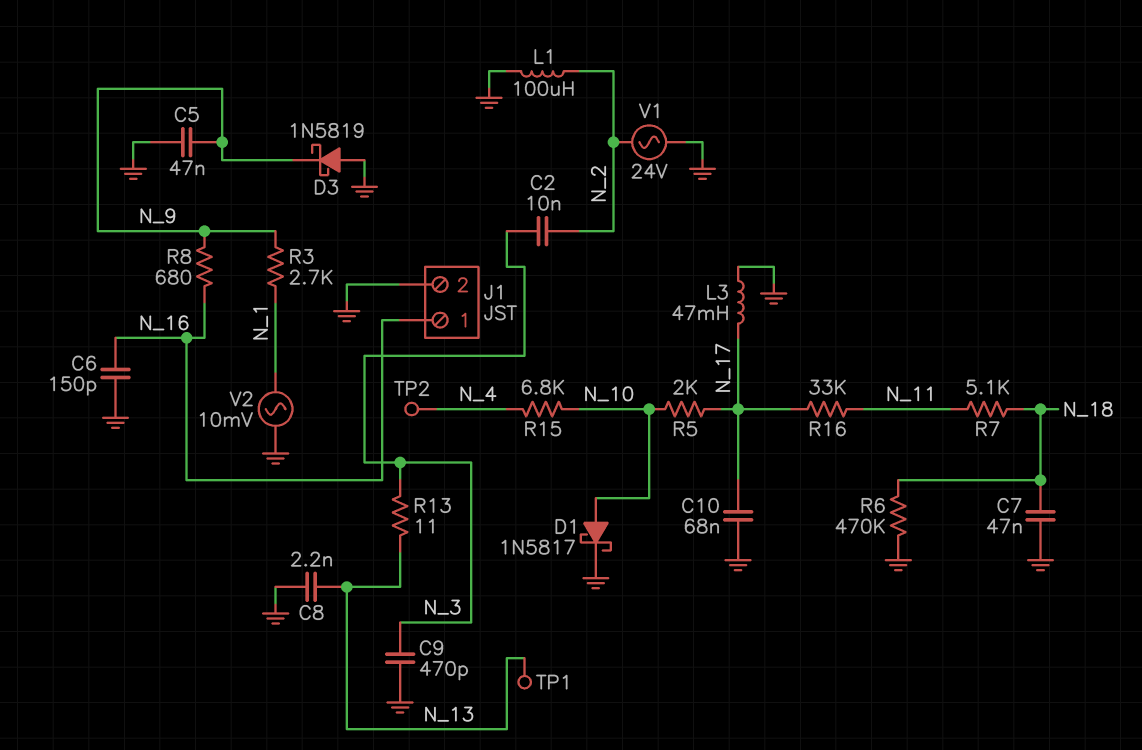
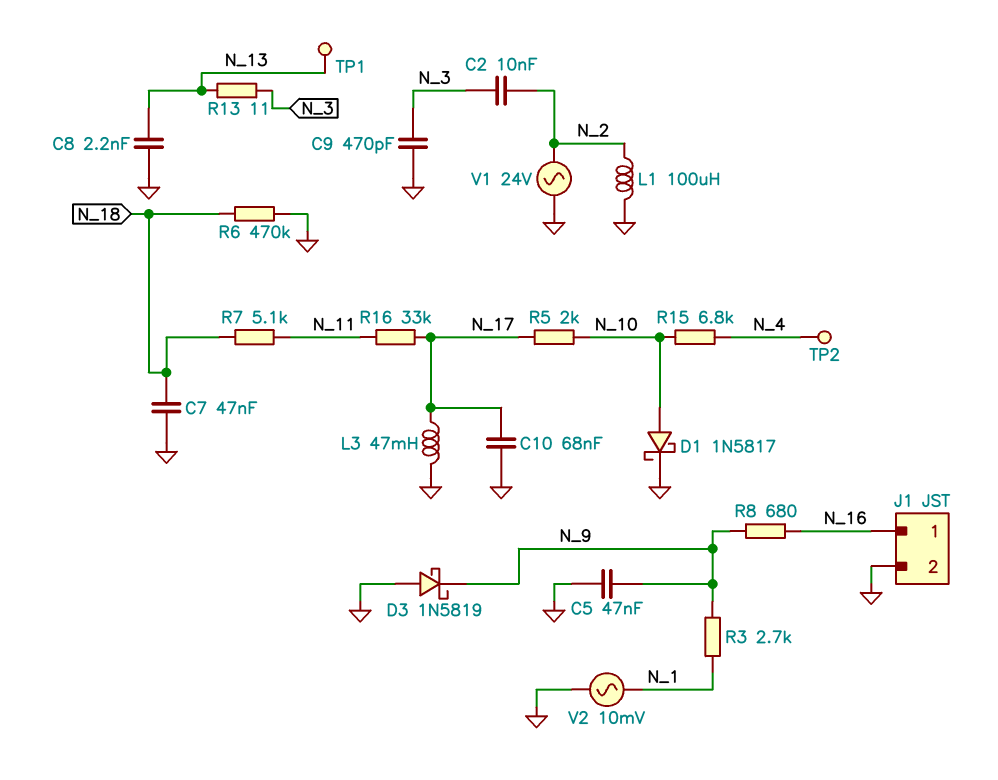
C6: 150pF (GND, N_16) -> none

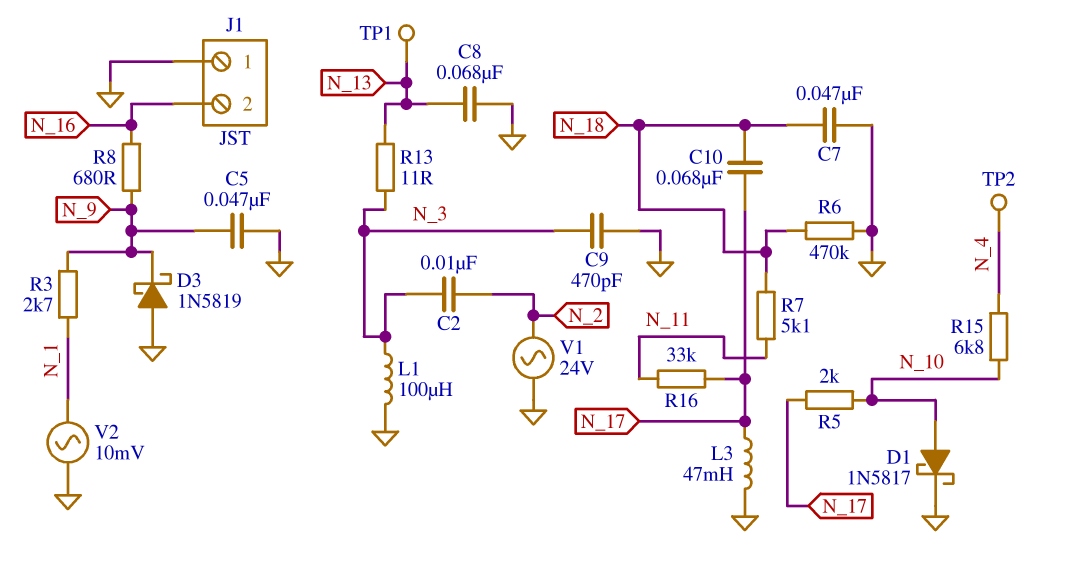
C8: 2.2nF (GND, N_13) -> 68nF (GND, N_13)
C10: 68nF (GND, N_17) -> 68nF (N_17, N_18)
J1 pin 1: N_16 -> GND
J1 pin 2: GND -> N_16
L1: 100uH (GND, N_2) -> 100uH (GND, N_3)

